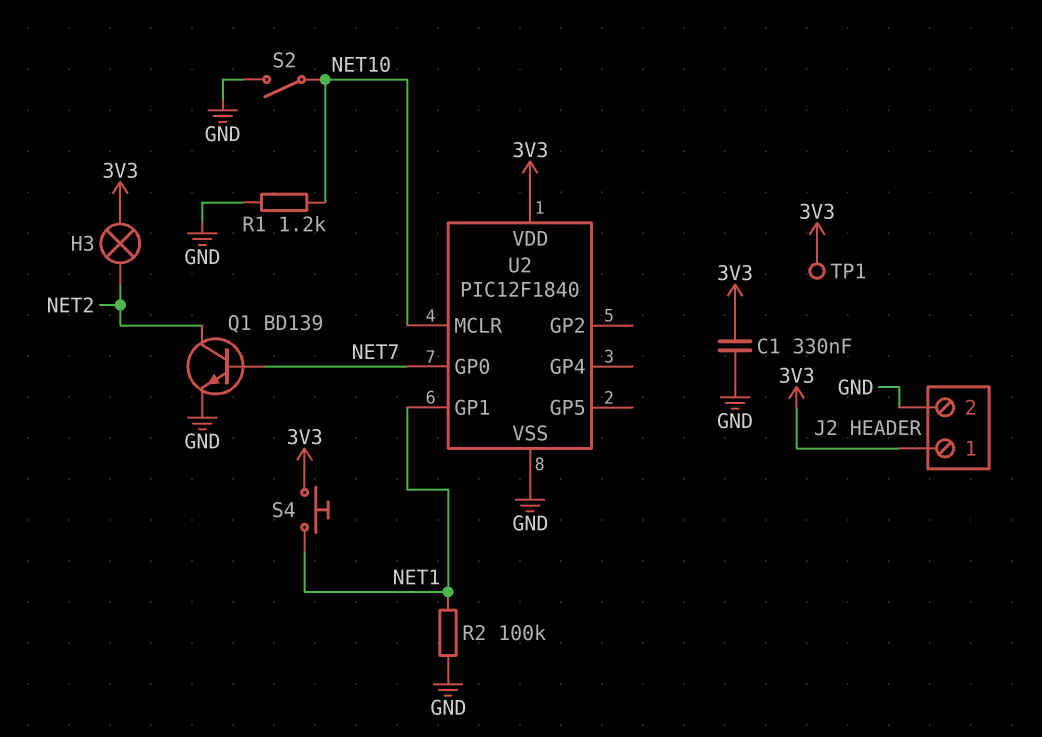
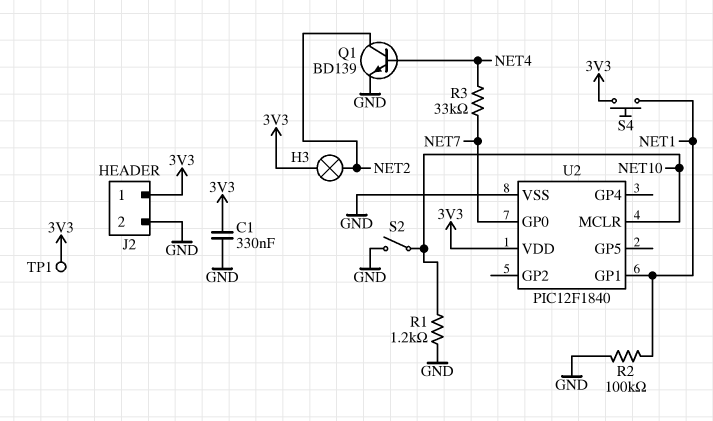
Q1: NPN BD139 (B NET7, C NET2, E GND) -> NPN BD139 (B NET4, C NET2, E GND)
R3: none -> 33k (NET4, NET7)

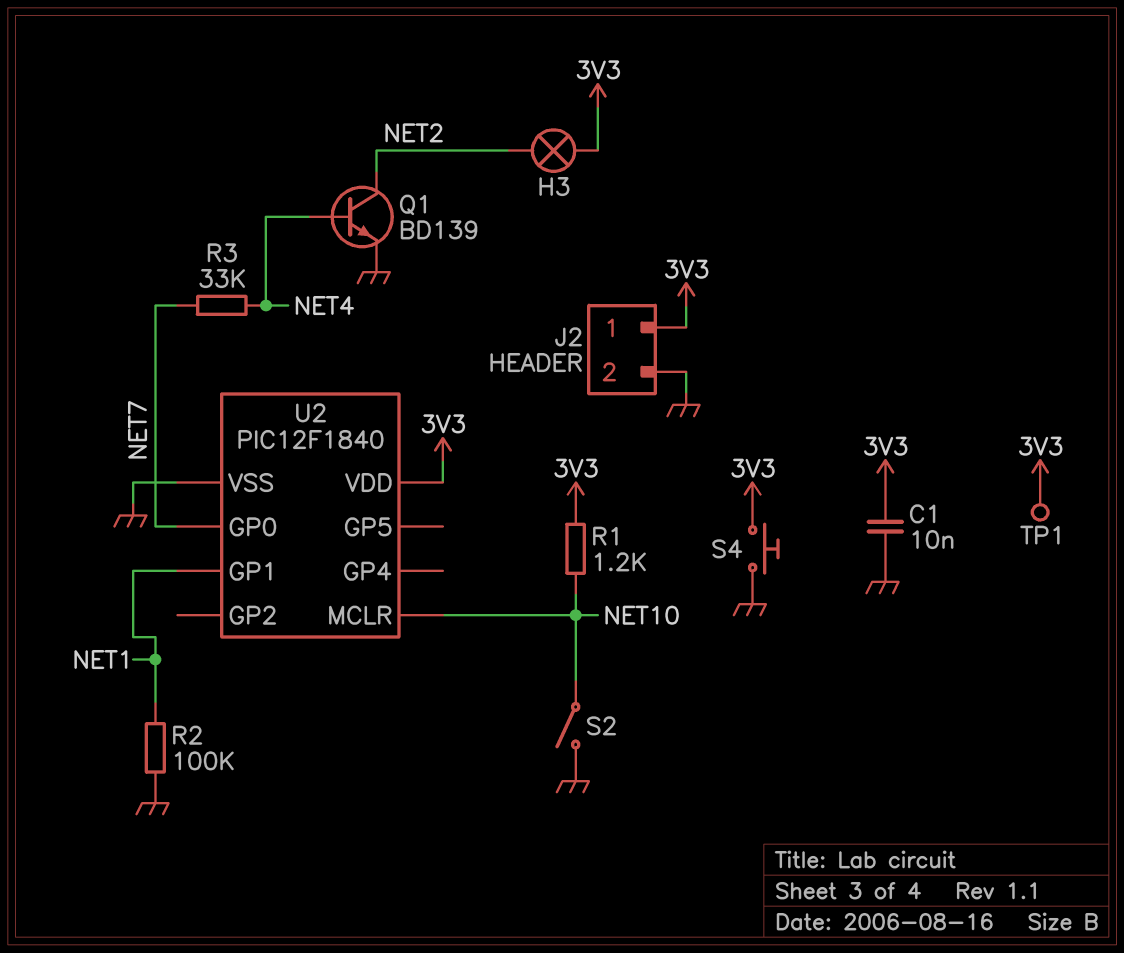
C1: 330nF (3V3, GND) -> 10nF (3V3, GND)
R1: 1.2k (GND, NET10) -> 1.2k (3V3, NET10)
S4: button (3V3, NET1) -> button (3V3, GND)

